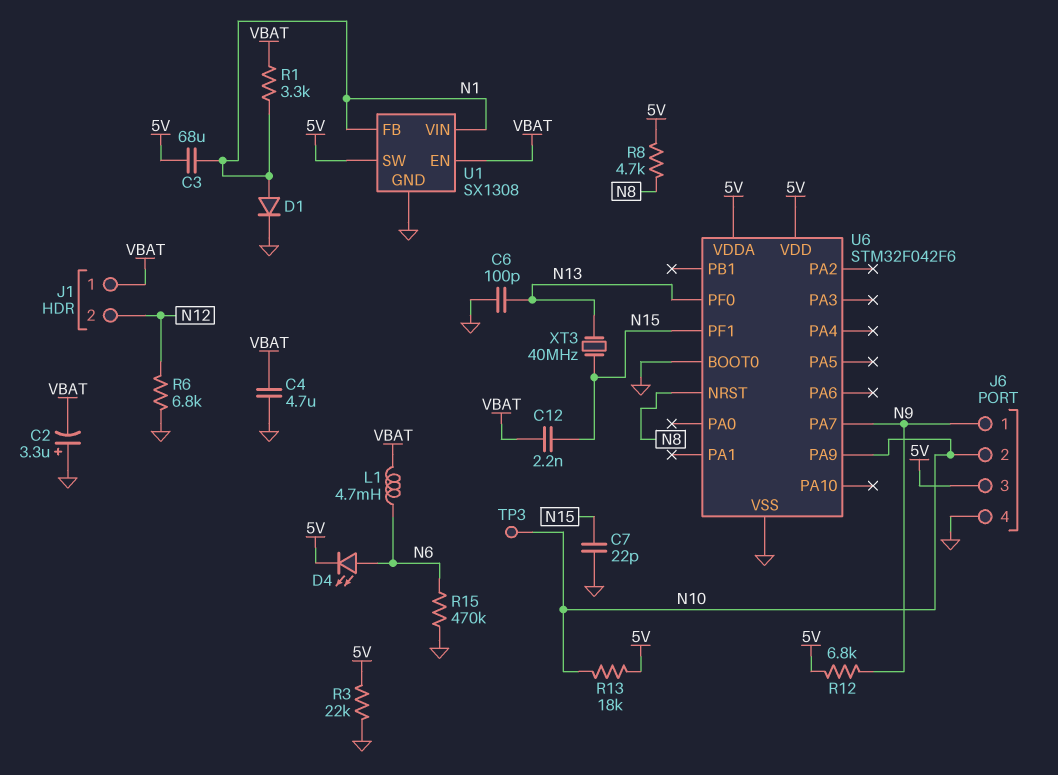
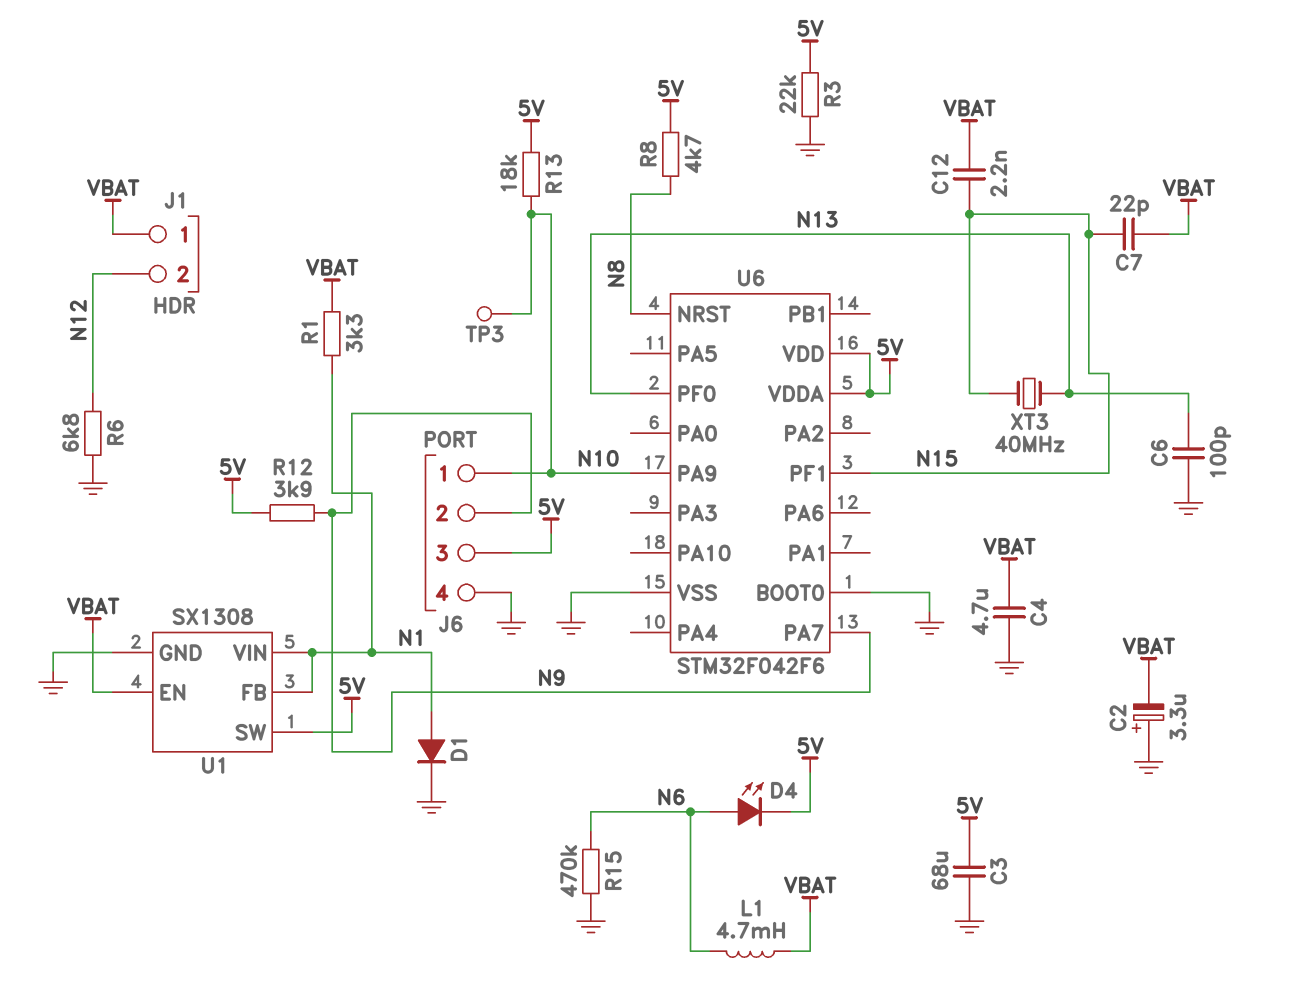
C3: 68uF (5V, N1) -> 68uF (5V, GND)
C7: 22pF (GND, N15) -> 22pF (N15, VBAT)
J6 pin 1: N9 -> N10
J6 pin 2: N10 -> N9
R12: 6.8k (5V, N9) -> 3.9k (5V, N9)

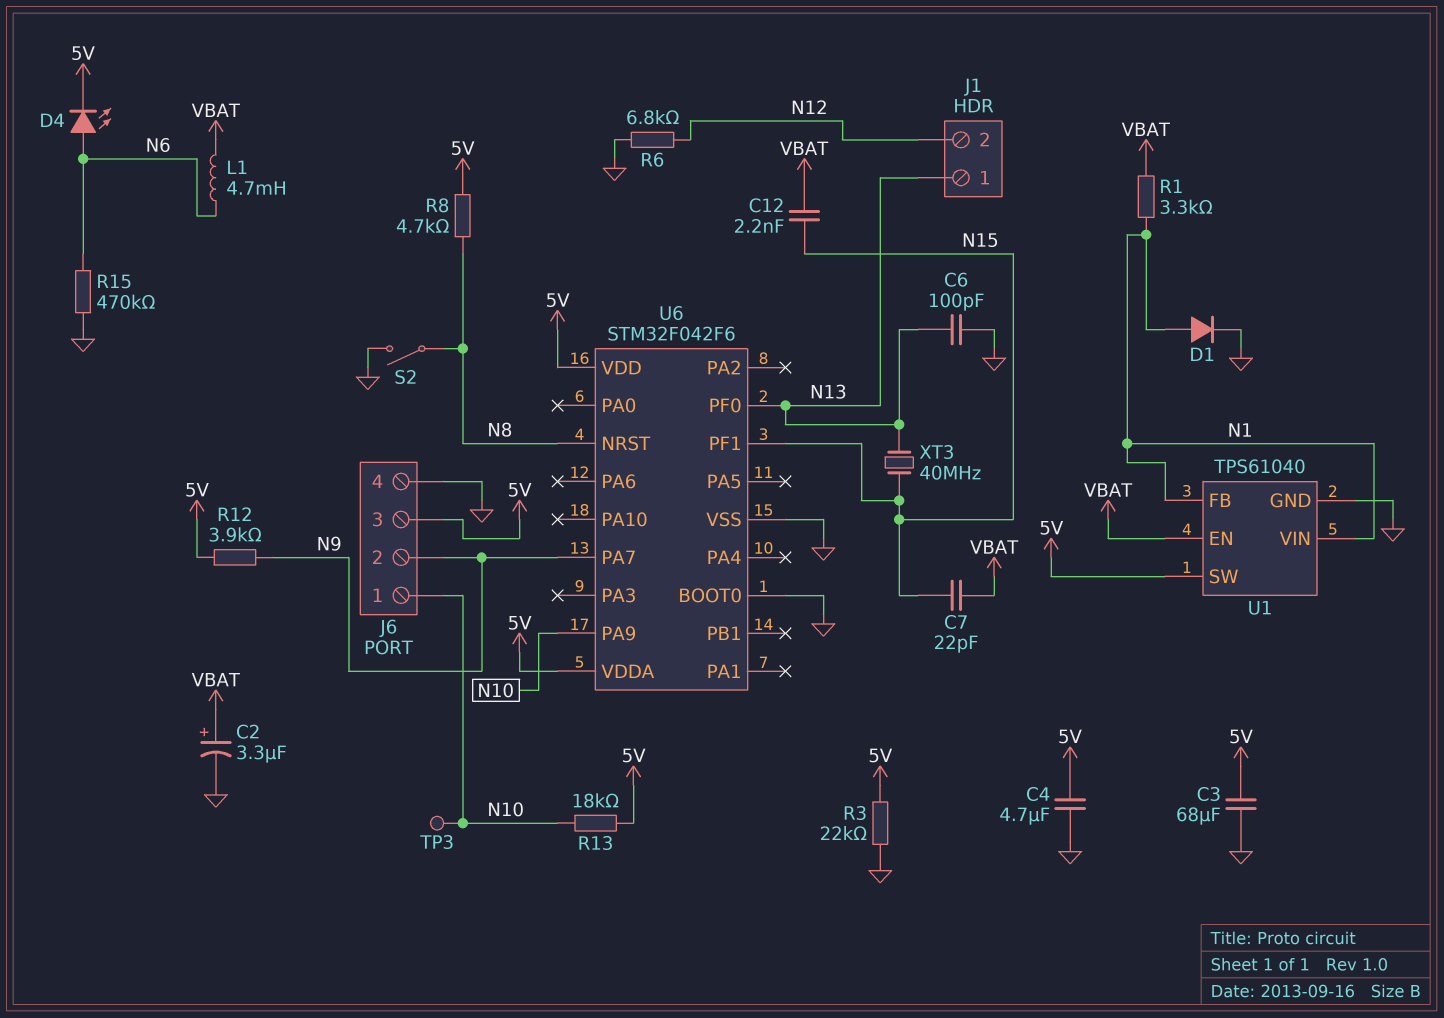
C2: 3.3uF (plus GND, minus VBAT) -> 3.3uF (plus VBAT, minus GND)
C4: 4.7uF (GND, VBAT) -> 4.7uF (5V, GND)
J1 pin 1: VBAT -> N13
S2: none -> switch (GND, N8)
U1: SX1308 -> TPS61040

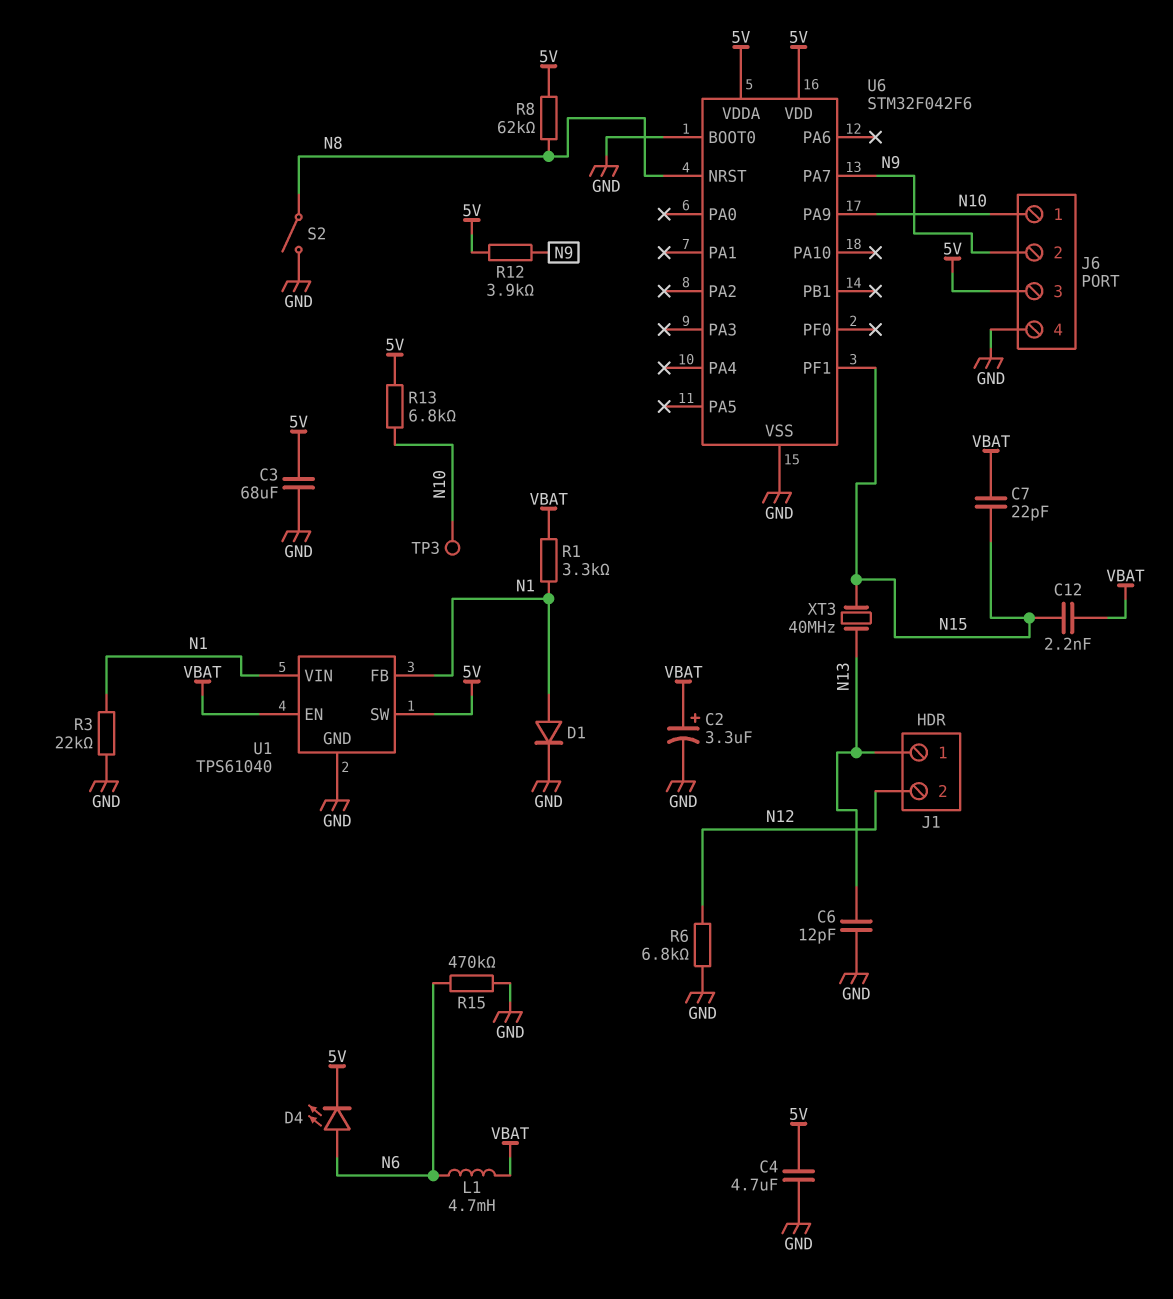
C6: 100pF (GND, N13) -> 12pF (GND, N13)
R3: 22k (5V, GND) -> 22k (GND, N1)
R8: 4.7k (5V, N8) -> 62k (5V, N8)
R13: 18k (5V, N10) -> 6.8k (5V, N10)
U6 pin PF0: N13 -> none

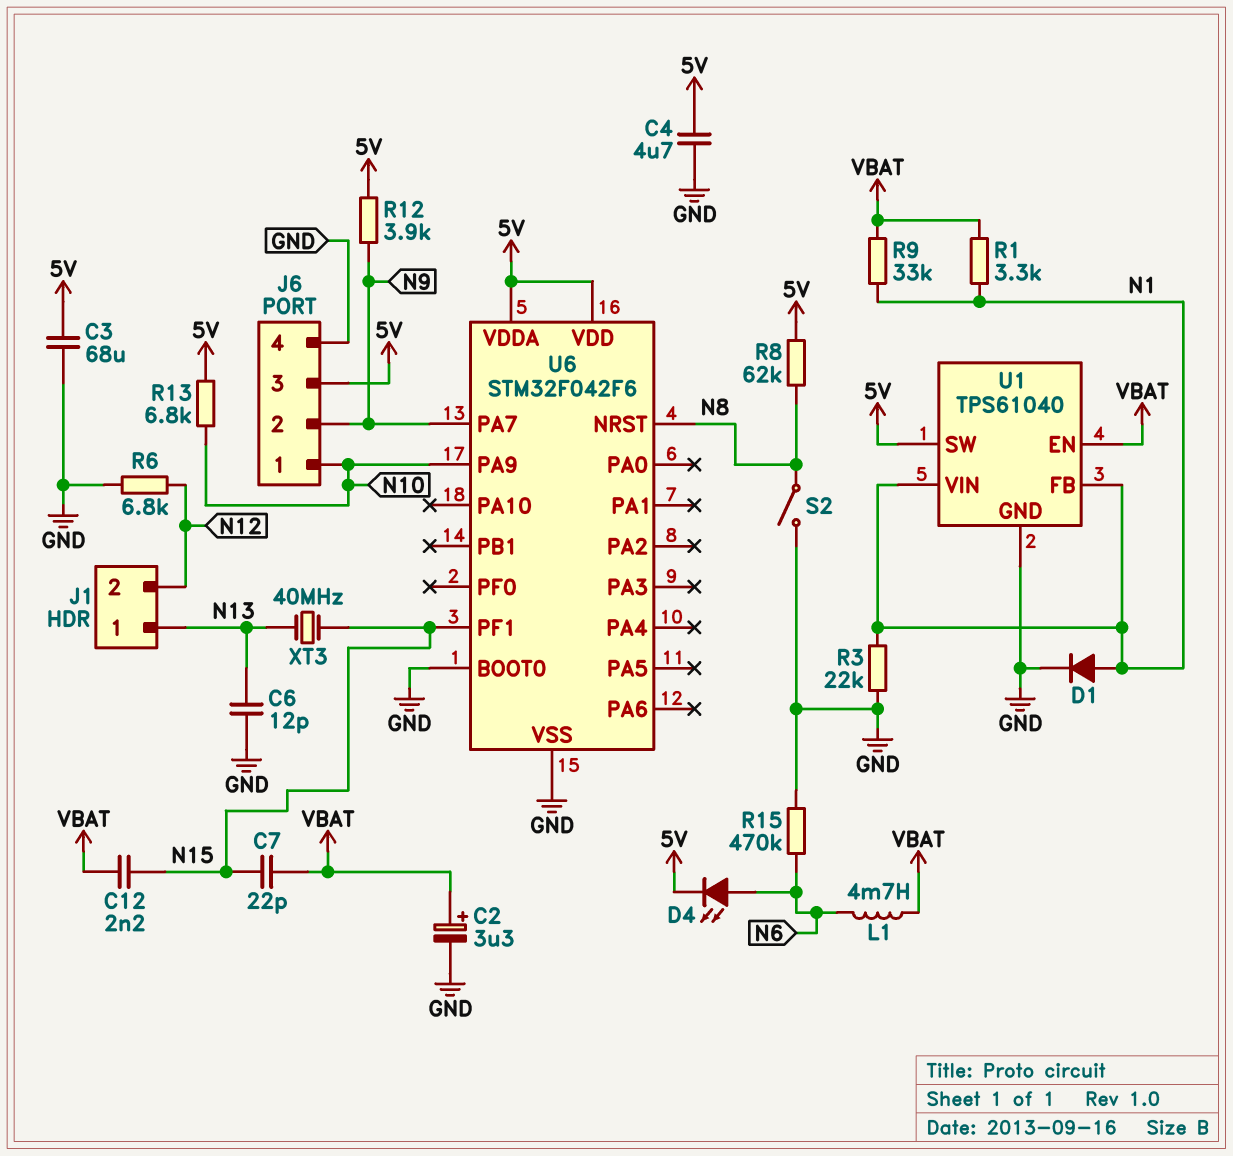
R9: none -> 33k (N1, VBAT)
TP3: test point (N10) -> none

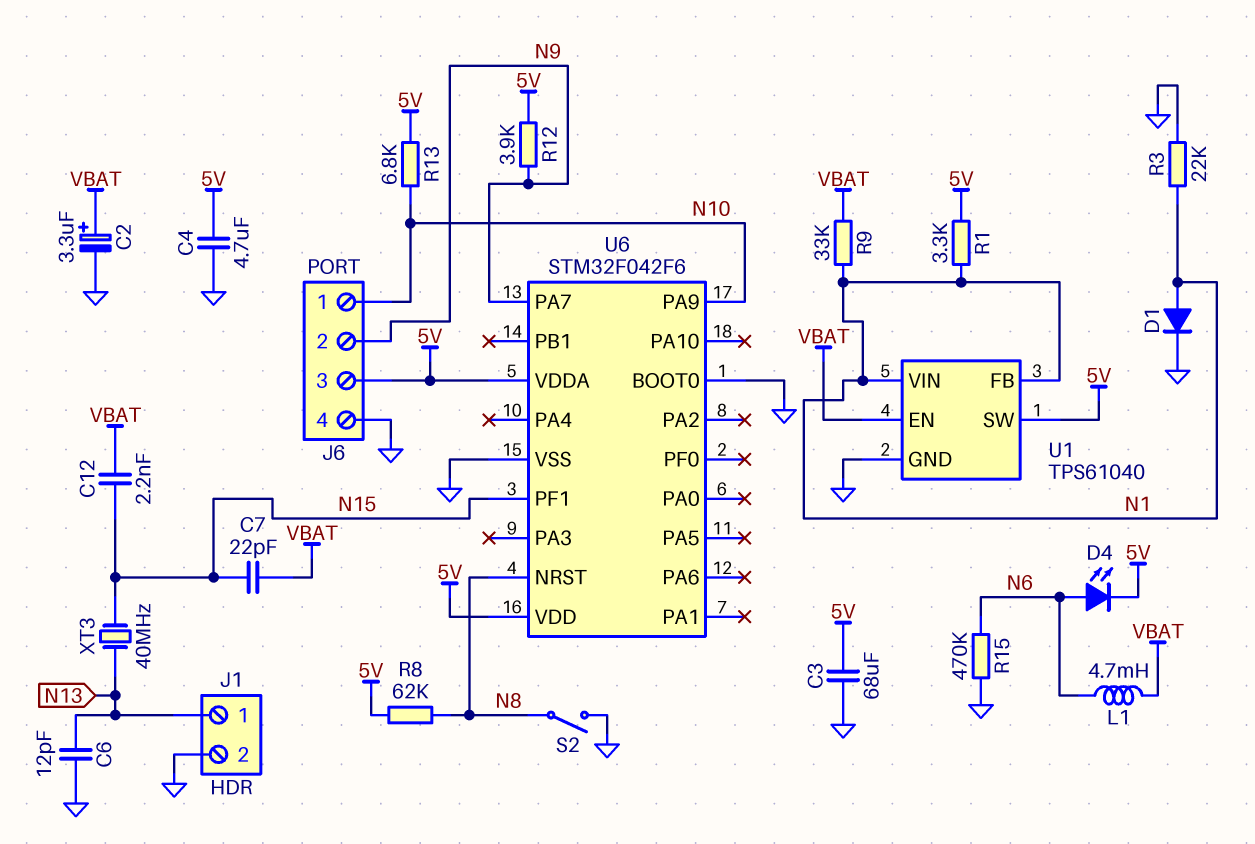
J1 pin 2: N12 -> GND
R1: 3.3k (N1, VBAT) -> 3.3k (5V, N1)
R6: 6.8k (GND, N12) -> none

